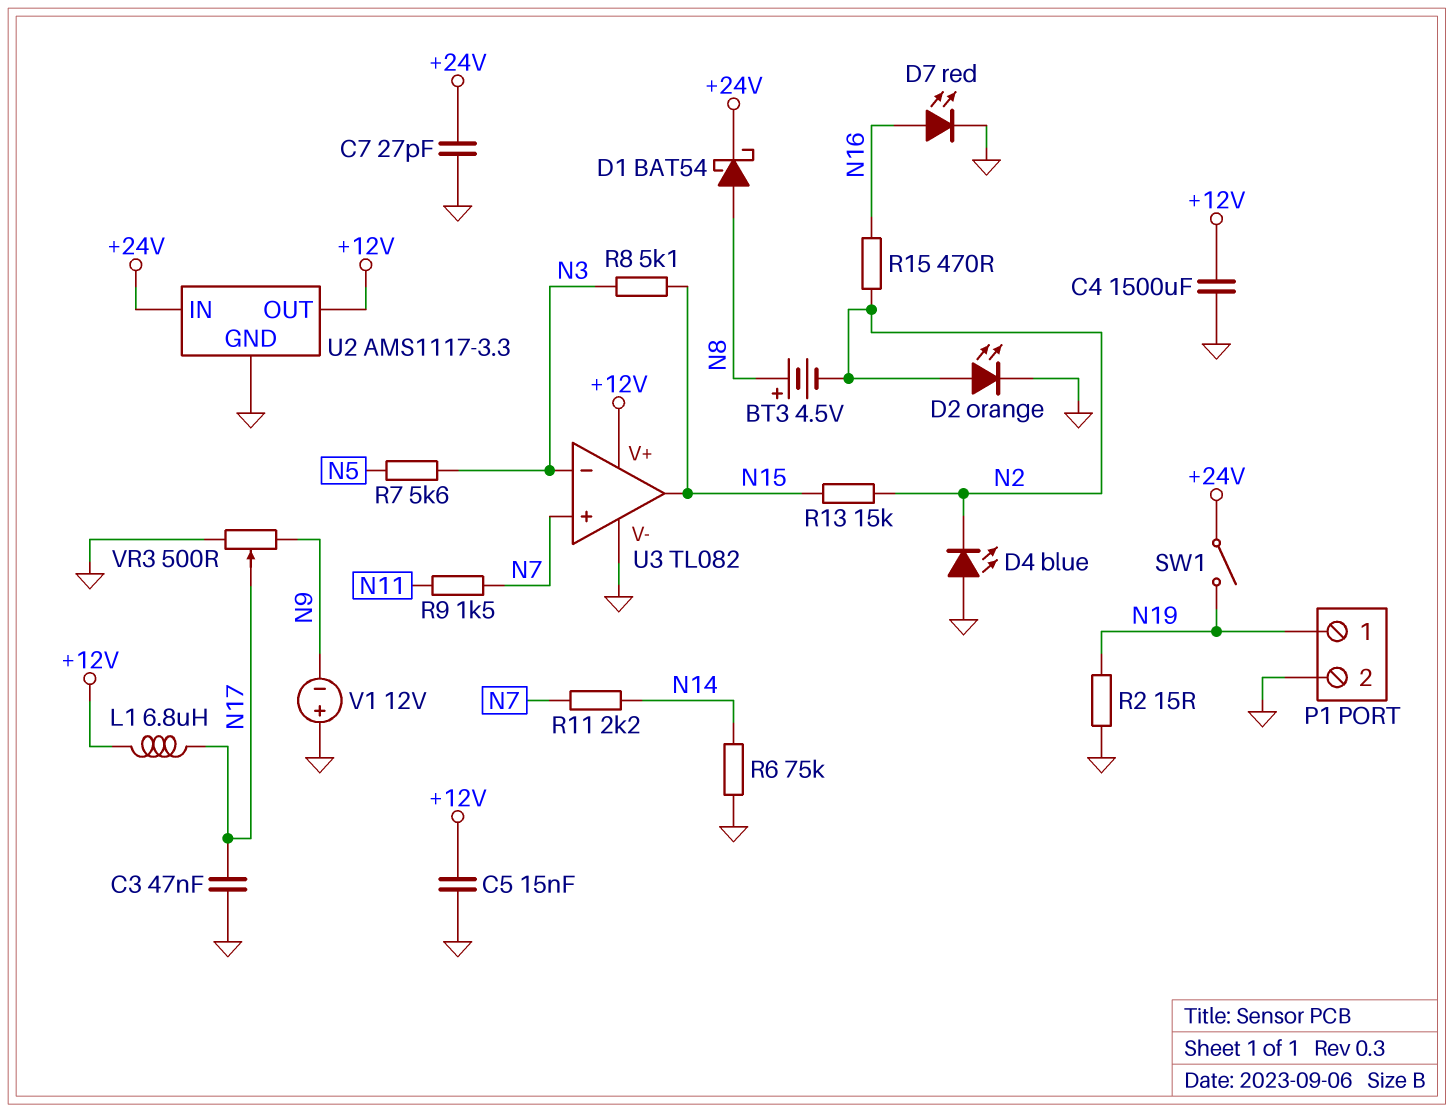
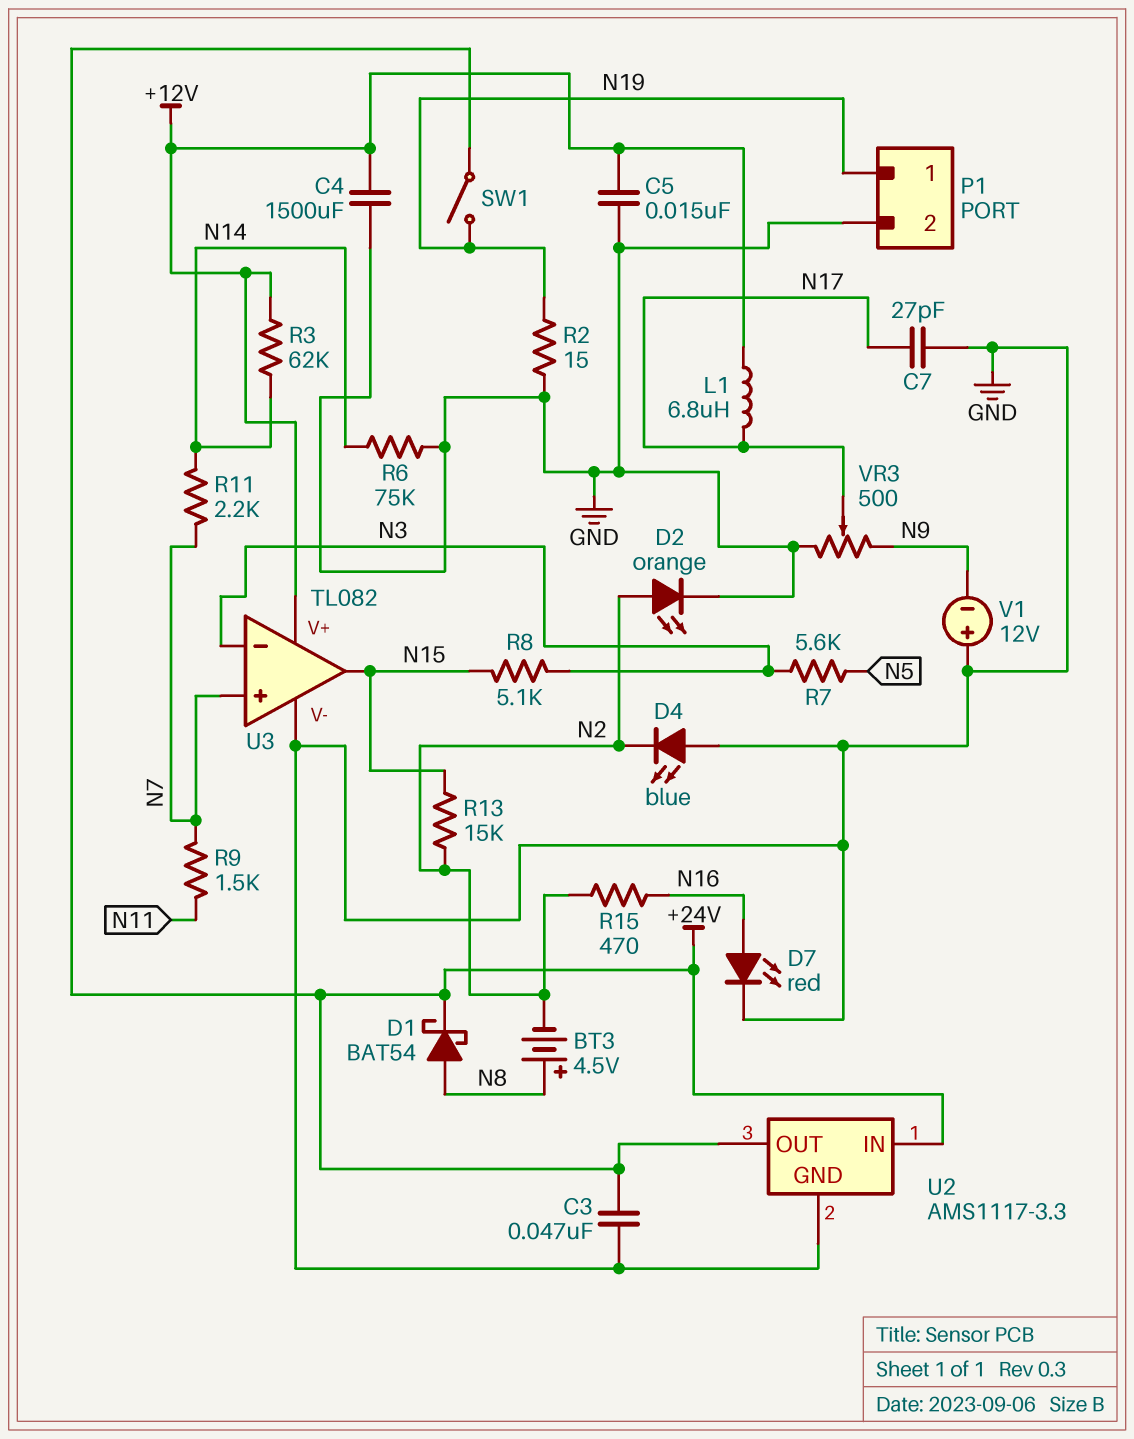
C3: 47nF (GND, N17) -> 47nF (+24V, GND)
C7: 27pF (+24V, GND) -> 27pF (GND, N17)
R3: none -> 62k (+12V, N14)
U2 pin OUT: +12V -> +24V

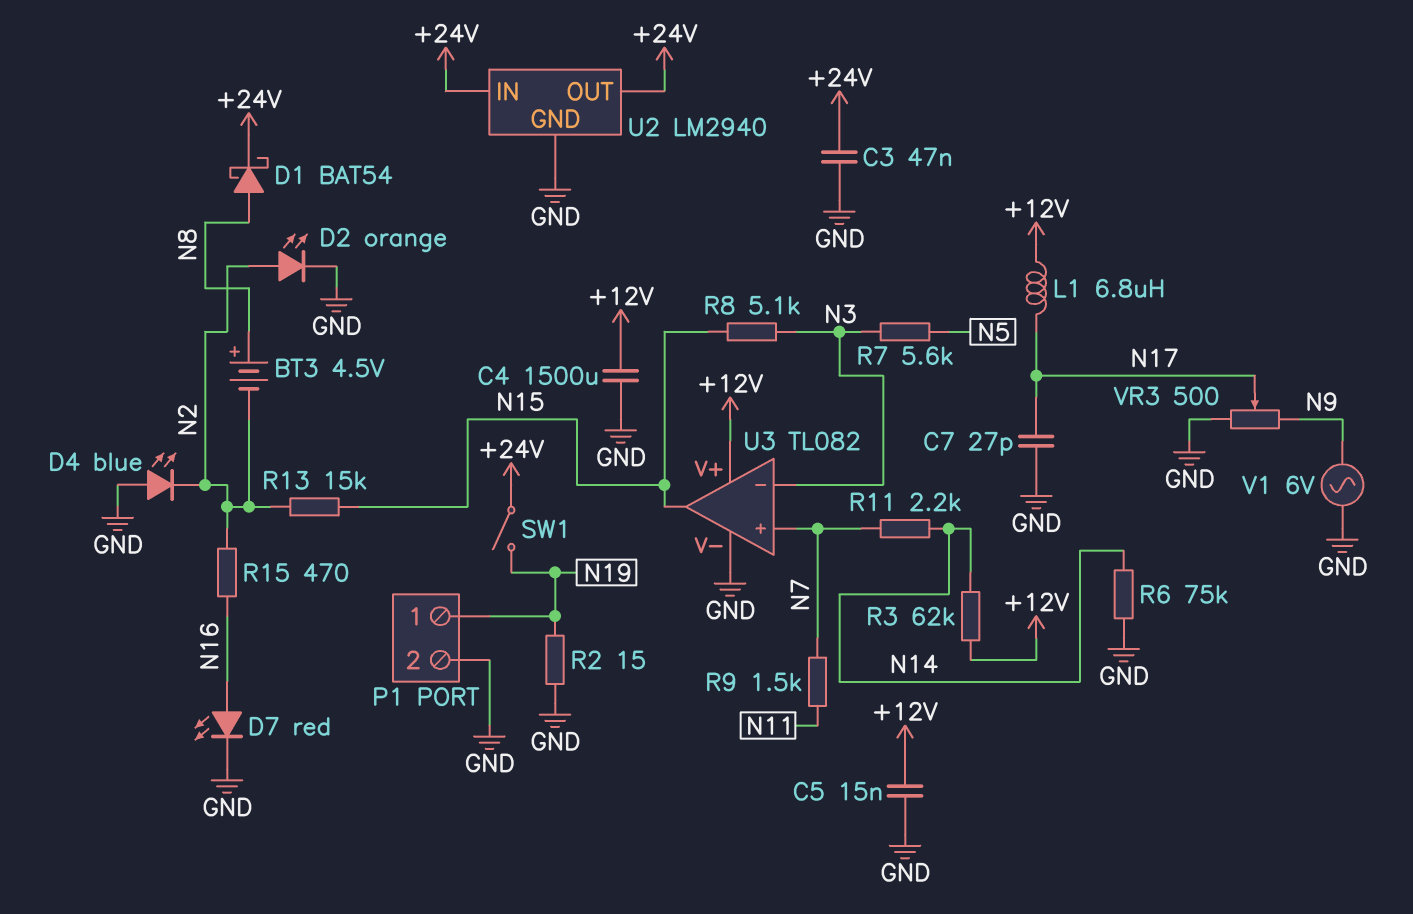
U2: AMS1117-3.3 -> LM2940
V1: 12V (plus GND, minus N9) -> AC 6V (GND, N9)

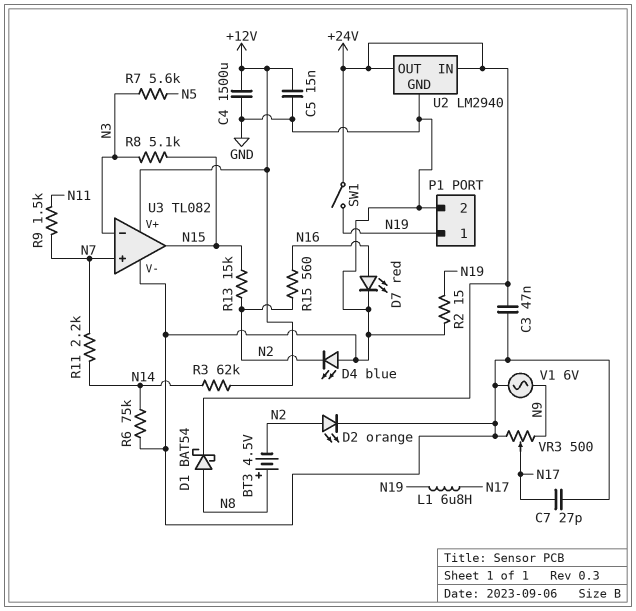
L1: 6.8uH (+12V, N17) -> 6.8uH (N17, N19)
R15: 470 (N2, N16) -> 560 (N2, N16)

